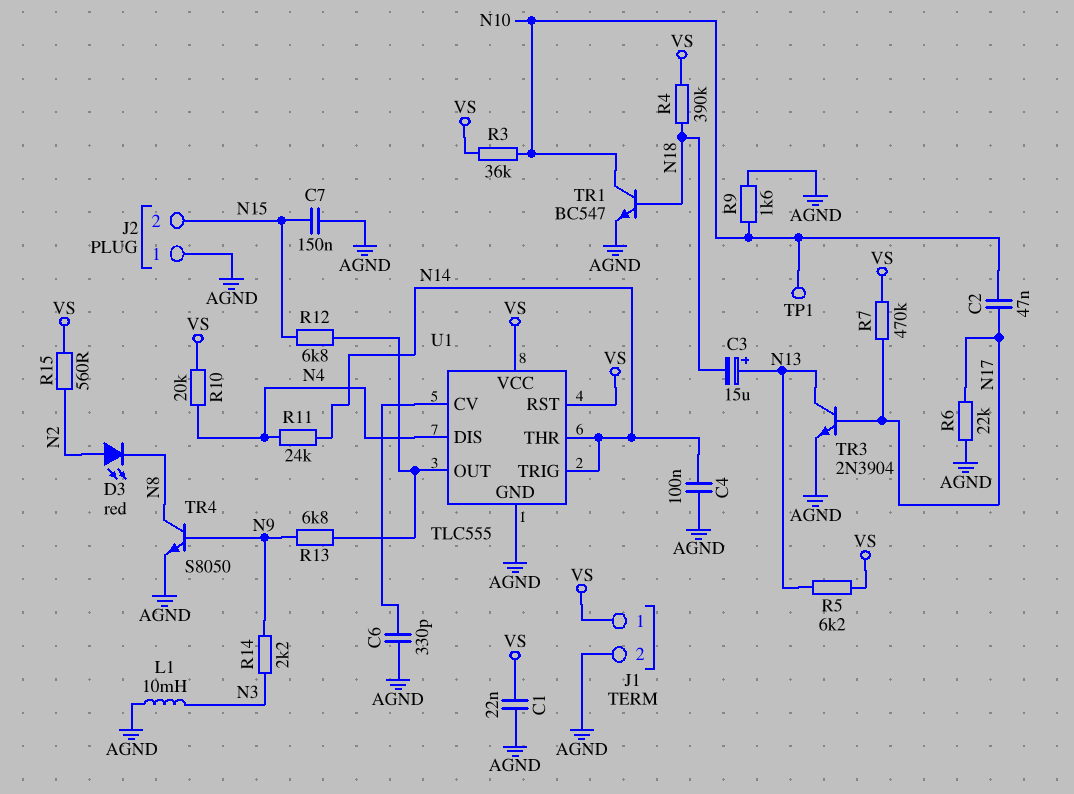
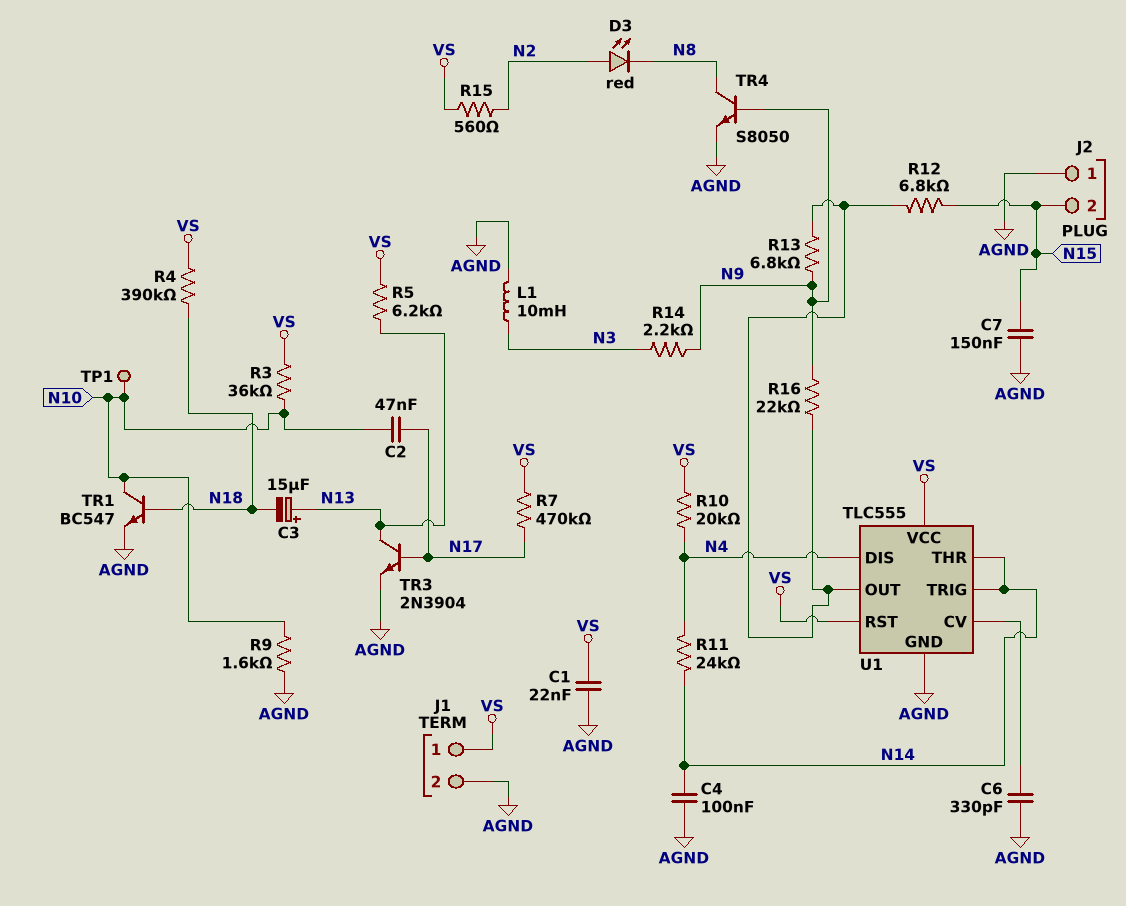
R6: 22k (AGND, N17) -> none
R16: none -> 22k (N9, U1/OUT)

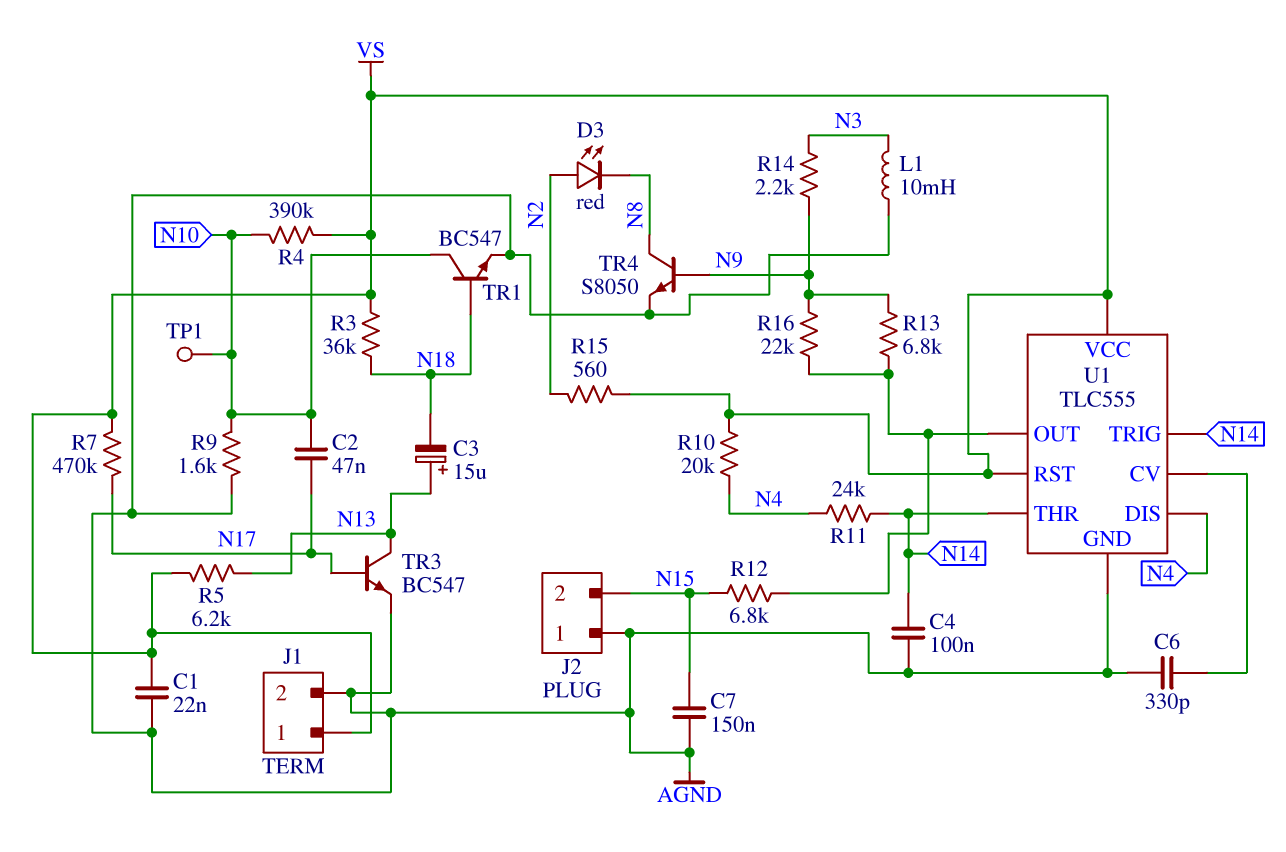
R3: 36k (N10, VS) -> 36k (N18, VS)
R4: 390k (N18, VS) -> 390k (N10, VS)
TR3: NPN 2N3904 (B N17, C N13, E AGND) -> NPN BC547 (B N17, C N13, E AGND)

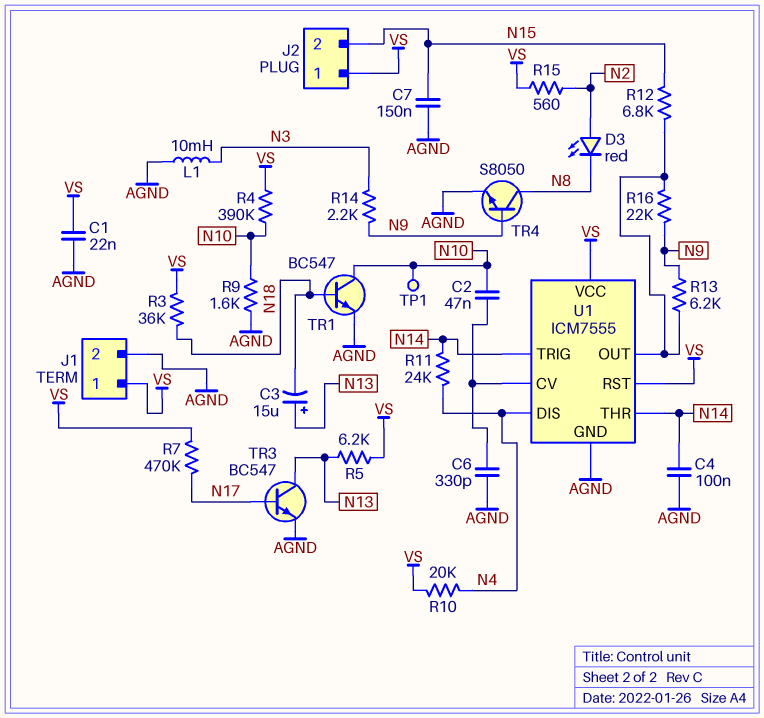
C2: 47nF (N10, N17) -> 47nF (N10, U1/CV)
J2 pin 1: AGND -> VS
R13: 6.8k (N9, U1/OUT) -> 6.2k (N9, U1/OUT)
U1: TLC555 -> ICM7555

